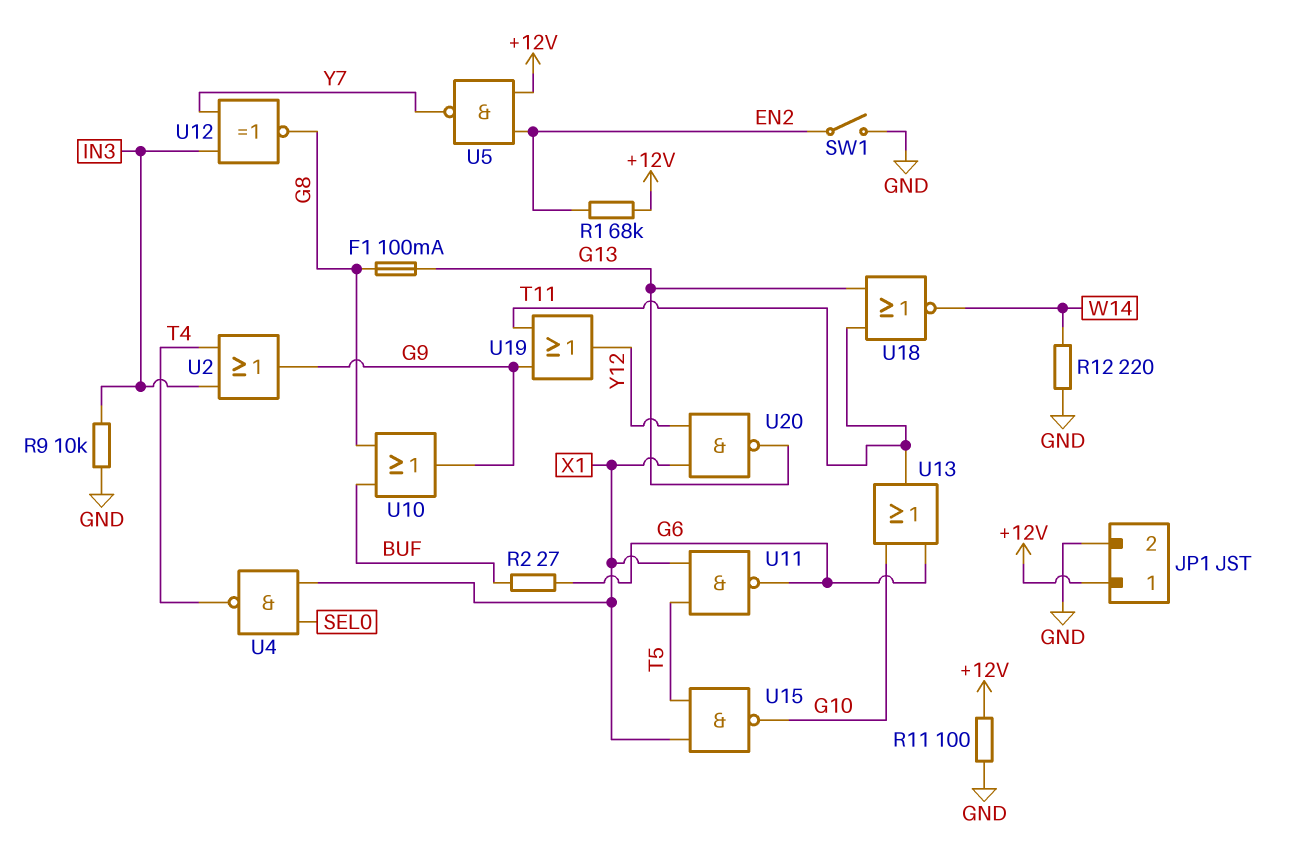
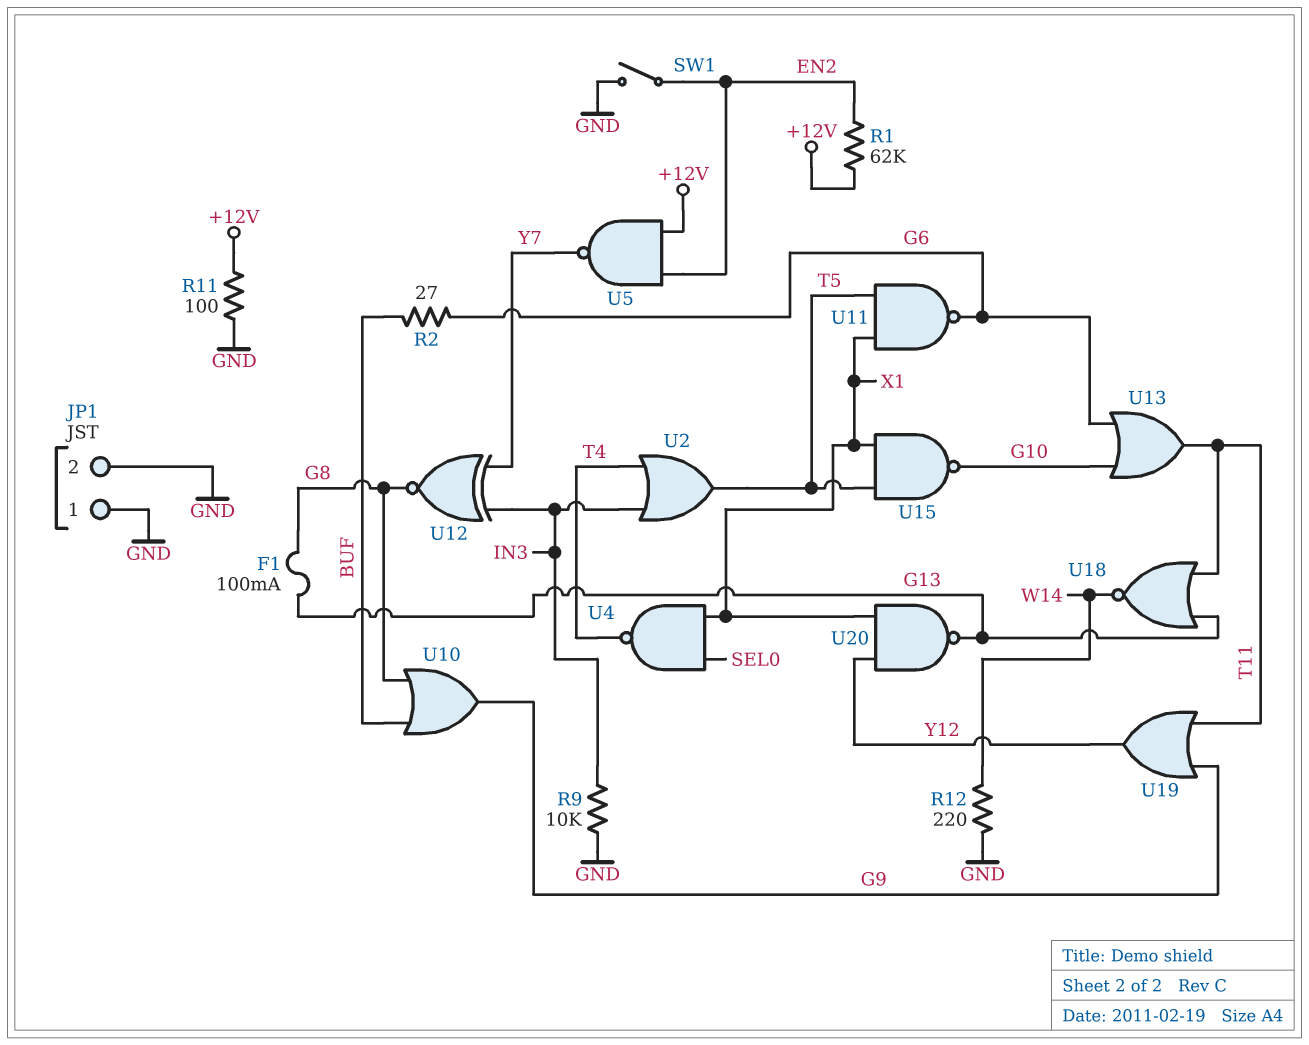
JP1 pin 1: +12V -> GND
R1: 68k (+12V, EN2) -> 62k (+12V, EN2)
U2: OR (in IN3, in T4, out G9) -> OR (in IN3, in T4, out T5)

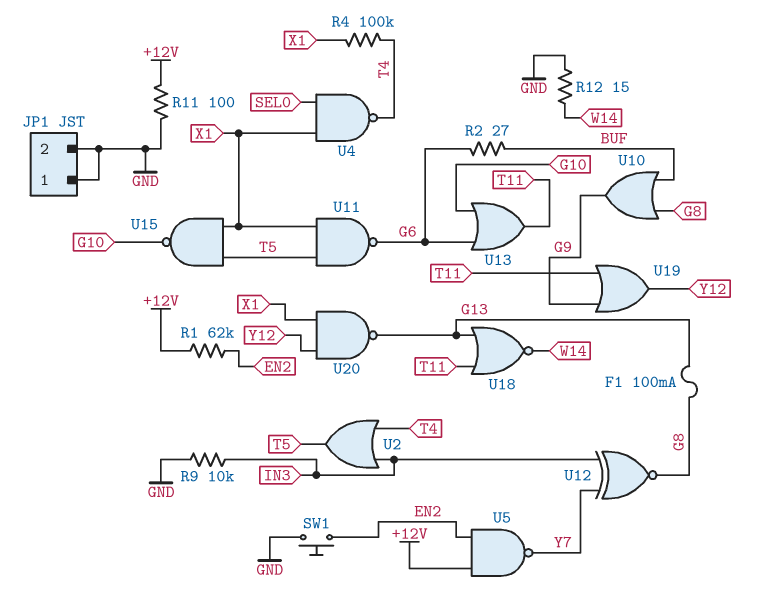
R4: none -> 100k (T4, X1)
R12: 220 (GND, W14) -> 15 (GND, W14)
SW1: switch (EN2, GND) -> button (EN2, GND)

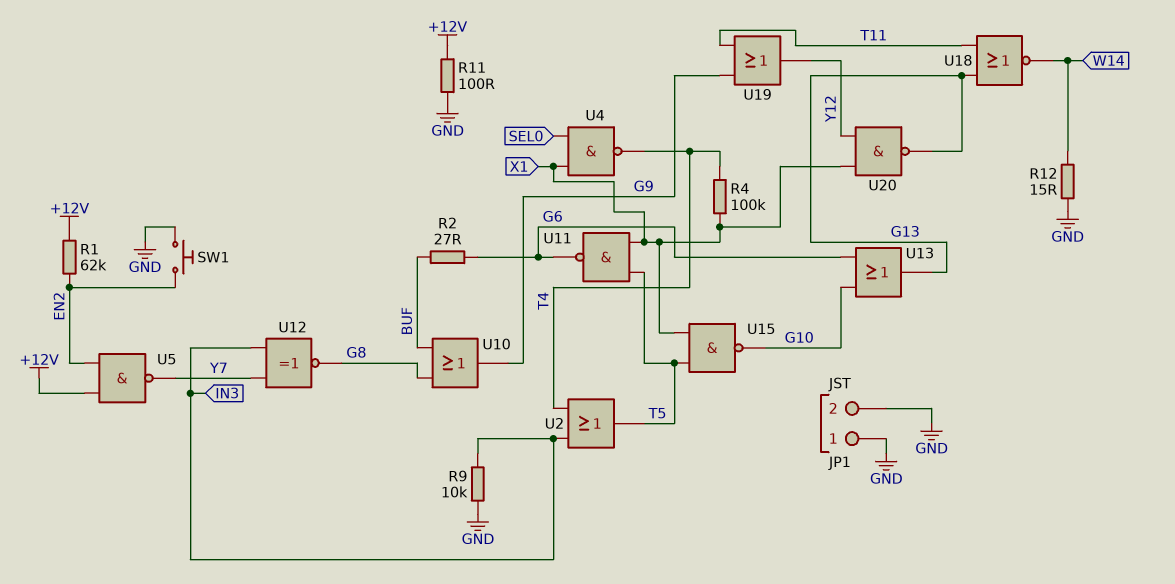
F1: 100mA (G8, G13) -> none
U13: OR (in G6, in G10, out T11) -> OR (in G6, in G10, out G13)

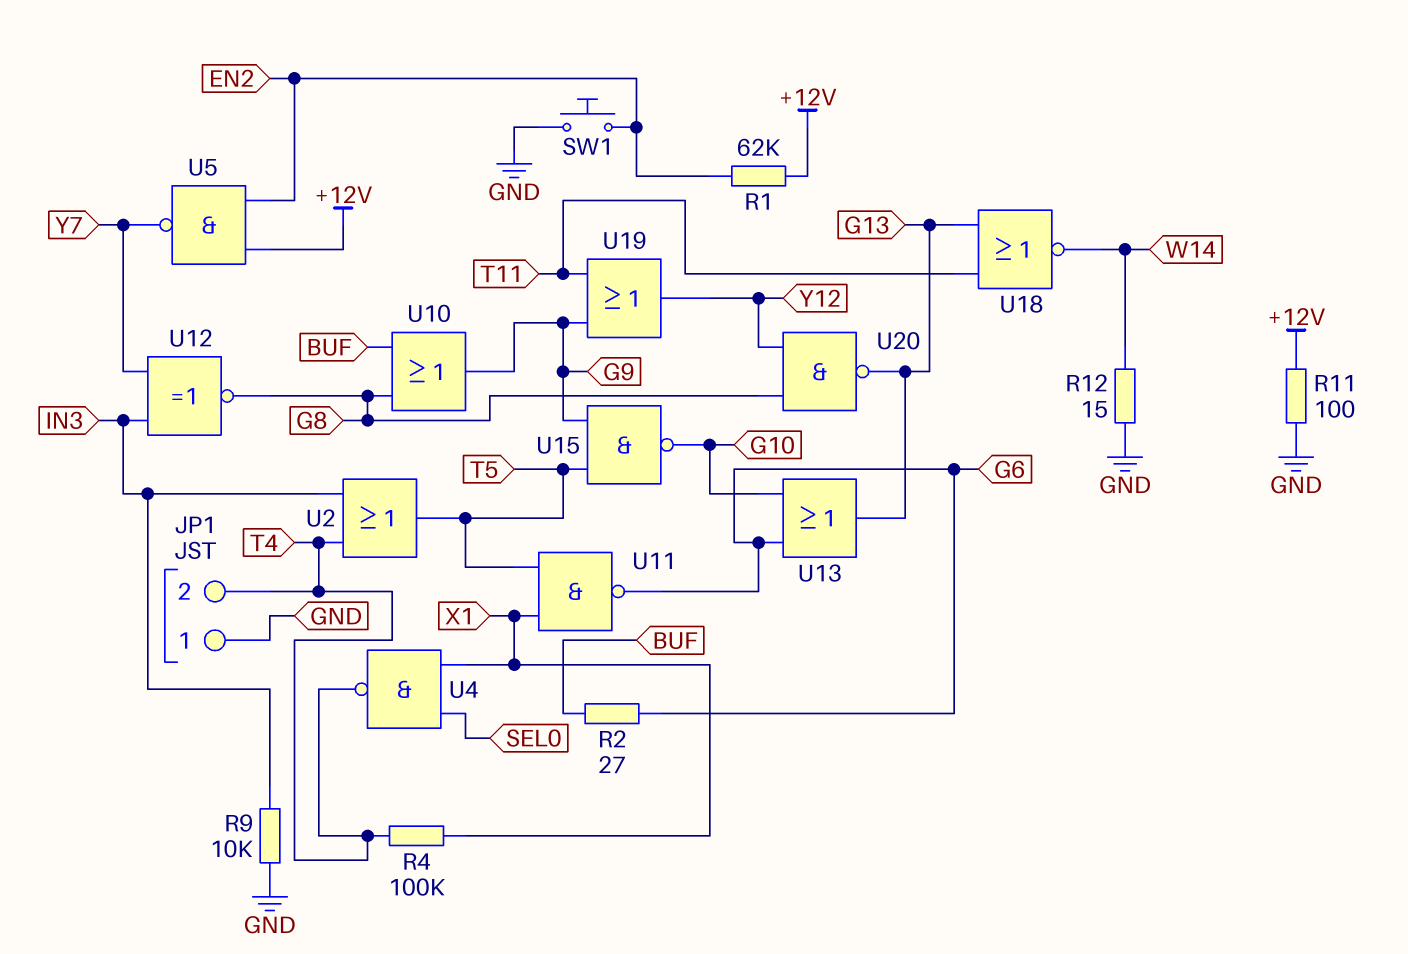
JP1 pin 2: GND -> T4
U15: NAND (in T5, in X1, out G10) -> NAND (in G9, in T5, out G10)
U20: NAND (in X1, in Y12, out G13) -> NAND (in G8, in Y12, out G13)

